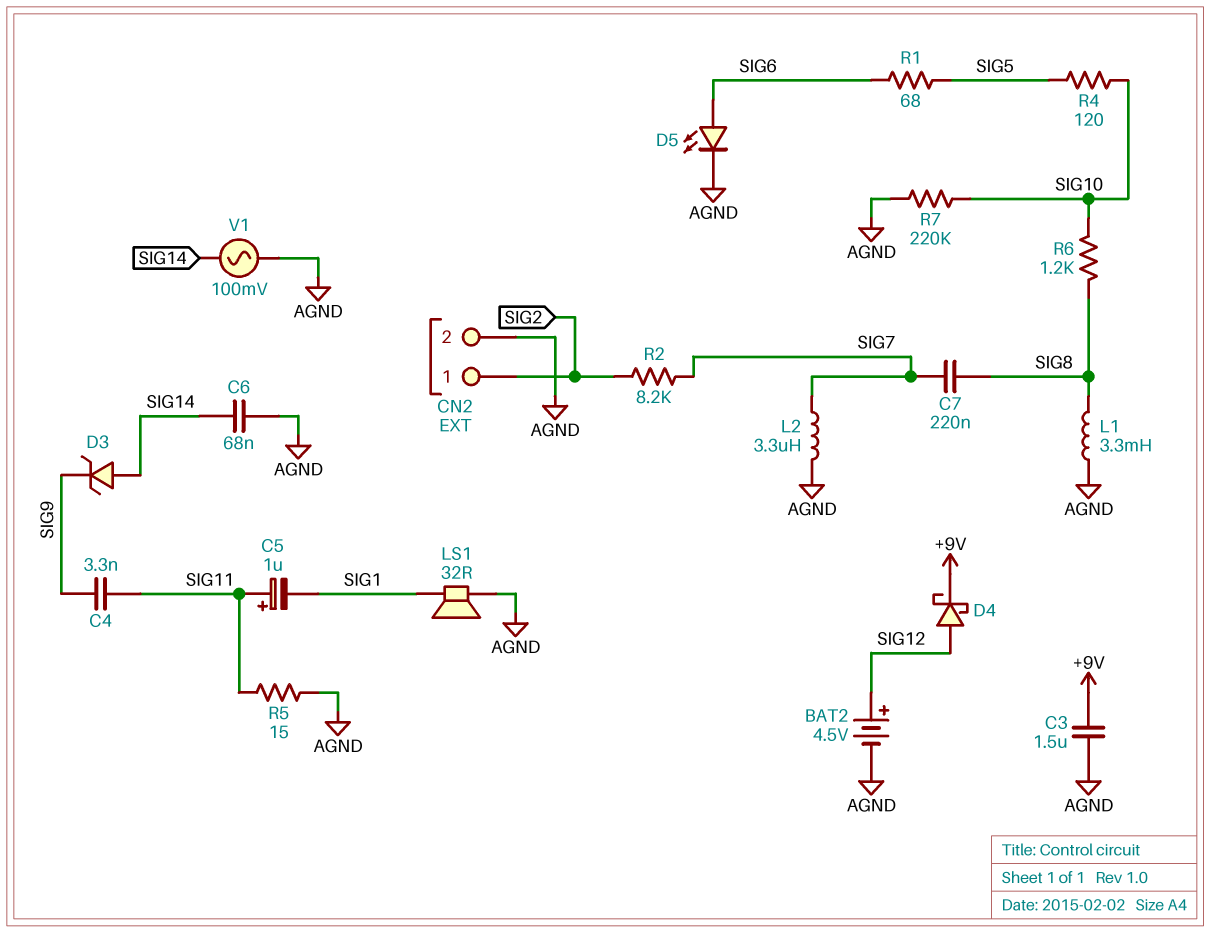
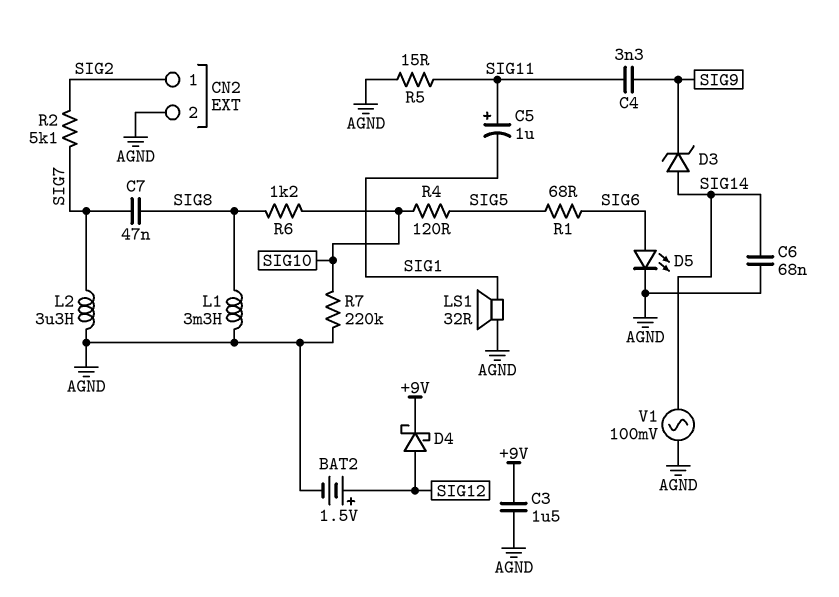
BAT2: 4.5V (plus SIG12, minus AGND) -> 1.5V (plus SIG12, minus AGND)
C7: 220nF (SIG7, SIG8) -> 47nF (SIG7, SIG8)
R2: 8.2k (SIG2, SIG7) -> 5.1k (SIG2, SIG7)

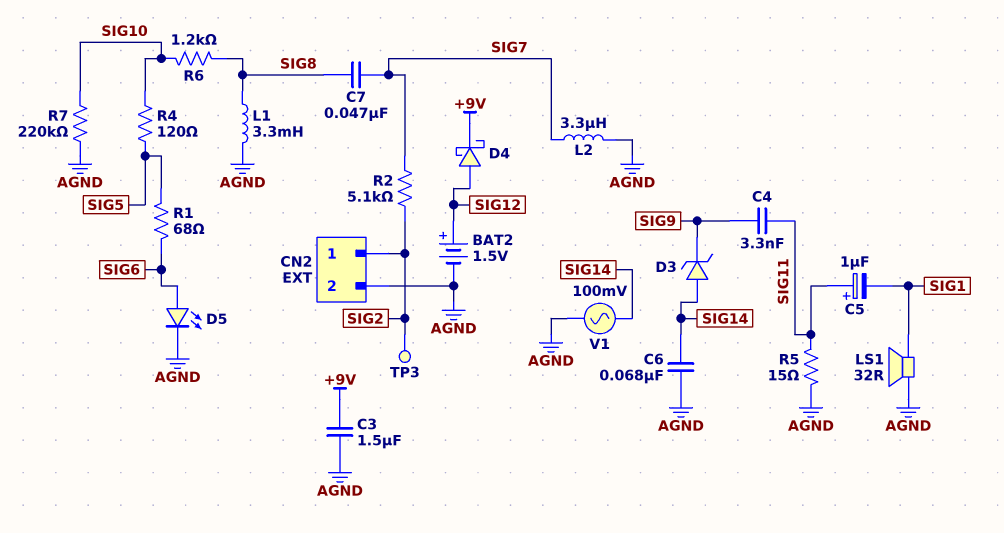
TP3: none -> test point (SIG2)

